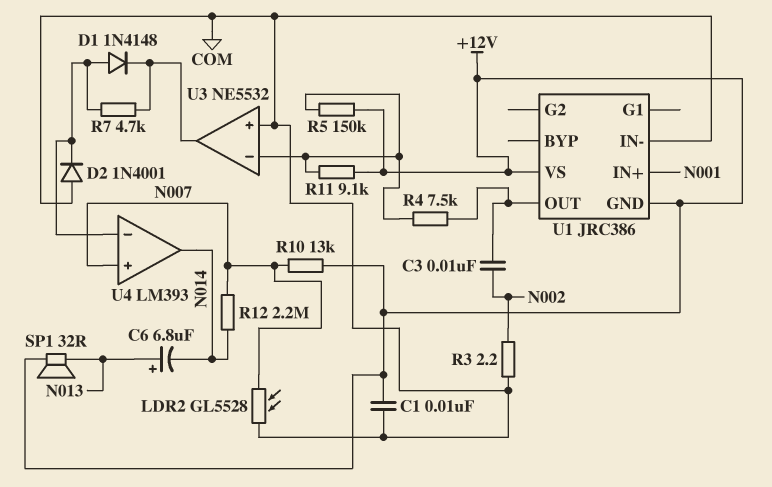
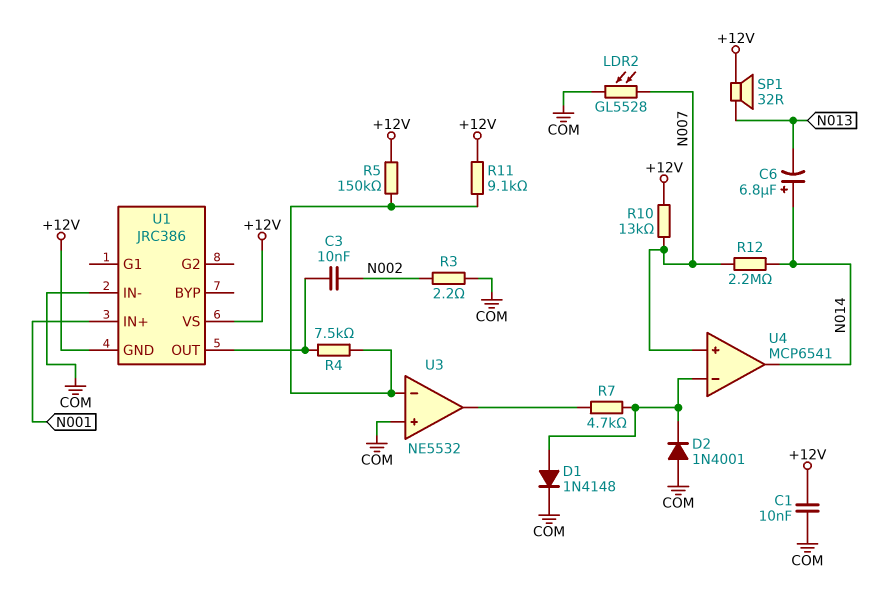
C6: 6.8uF (plus N013, minus N014) -> 6.8uF (plus N014, minus N013)
D1: diode 1N4148 (A U4/in-, K U3/out) -> diode 1N4148 (A U4/in-, K COM)
U4: LM393 -> MCP6541

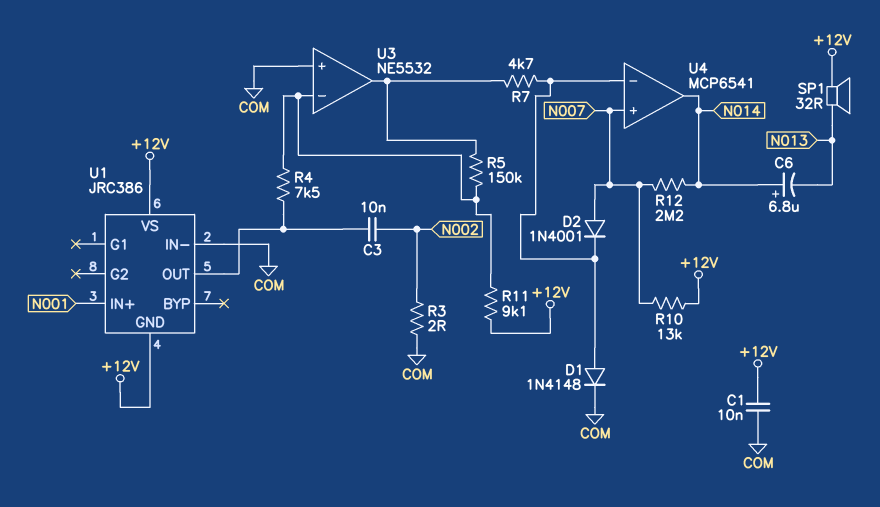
D2: diode 1N4001 (A COM, K U4/in-) -> diode 1N4001 (A N007, K U4/in-)
LDR2: GL5528 (COM, N007) -> none
R3: 2.2 (COM, N002) -> 2 (COM, N002)
R5: 150k (+12V, U3/in-) -> 150k (U3/in-, U3/out)

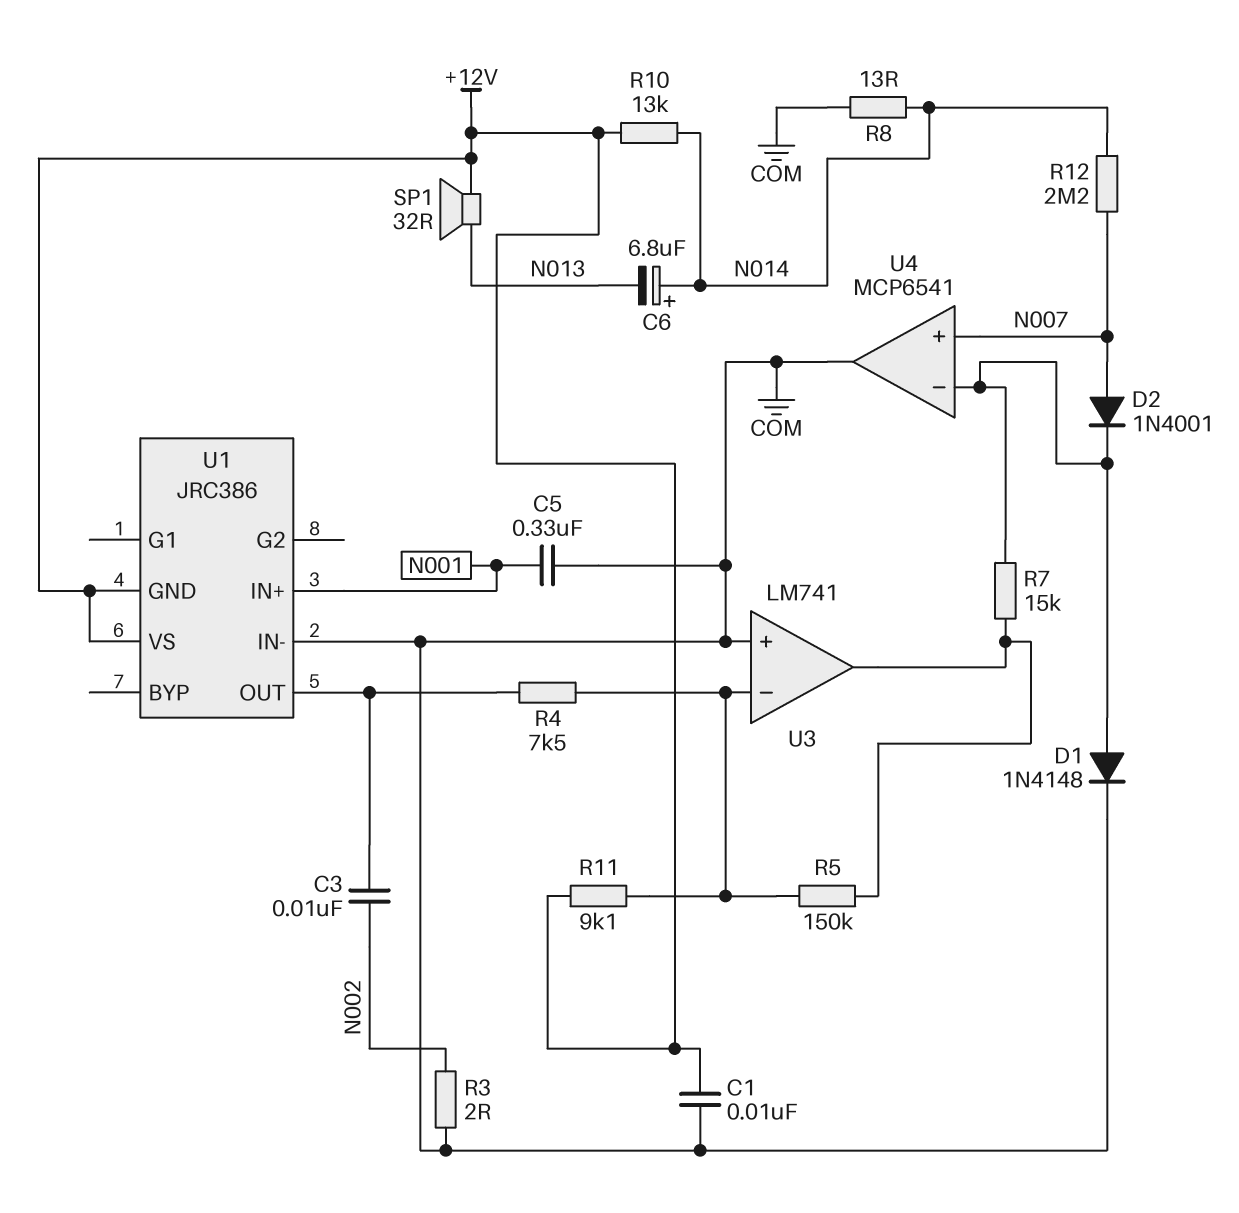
C5: none -> 330nF (COM, N001)
R7: 4.7k (U3/out, U4/in-) -> 15k (U3/out, U4/in-)
R8: none -> 13 (COM, N014)
R10: 13k (+12V, N007) -> 13k (+12V, N014)
U3: NE5532 -> LM741
U4 pin out: N014 -> COM

